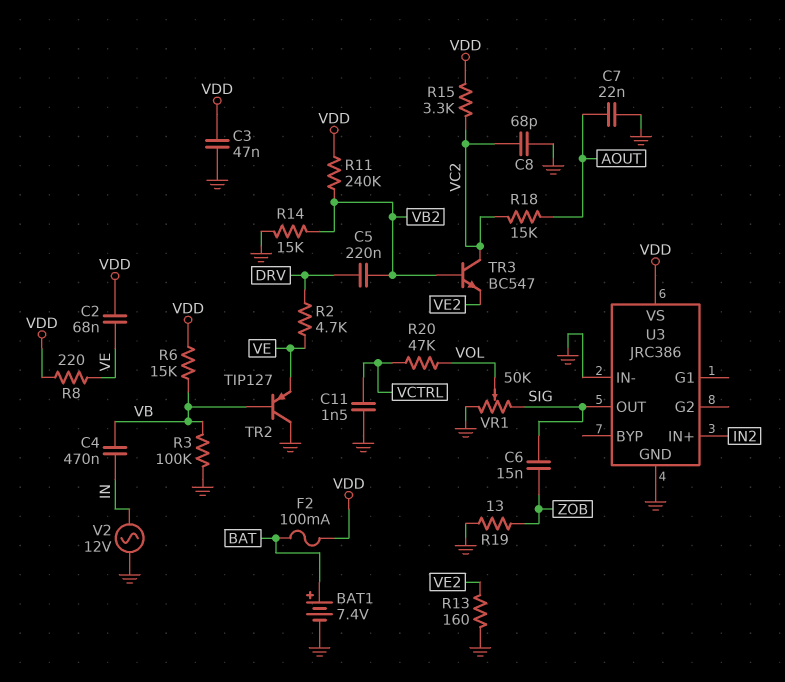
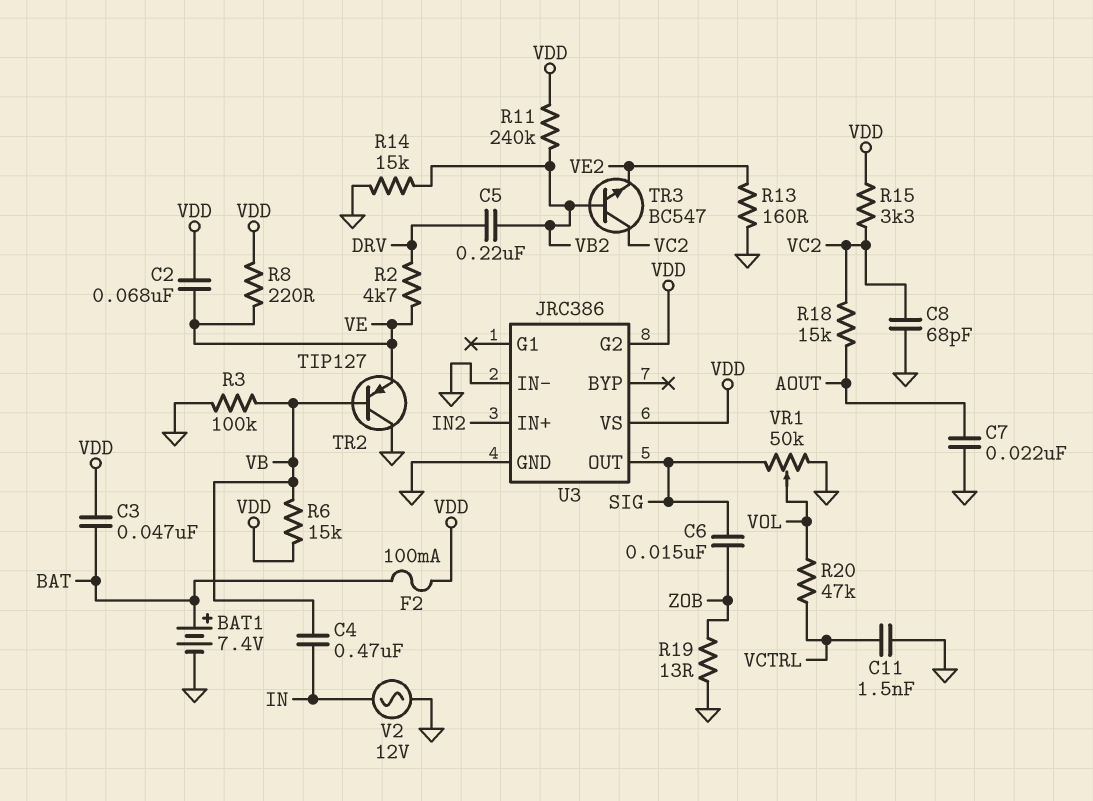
C3: 47nF (GND, VDD) -> 47nF (BAT, VDD)
U3 pin G2: none -> VDD

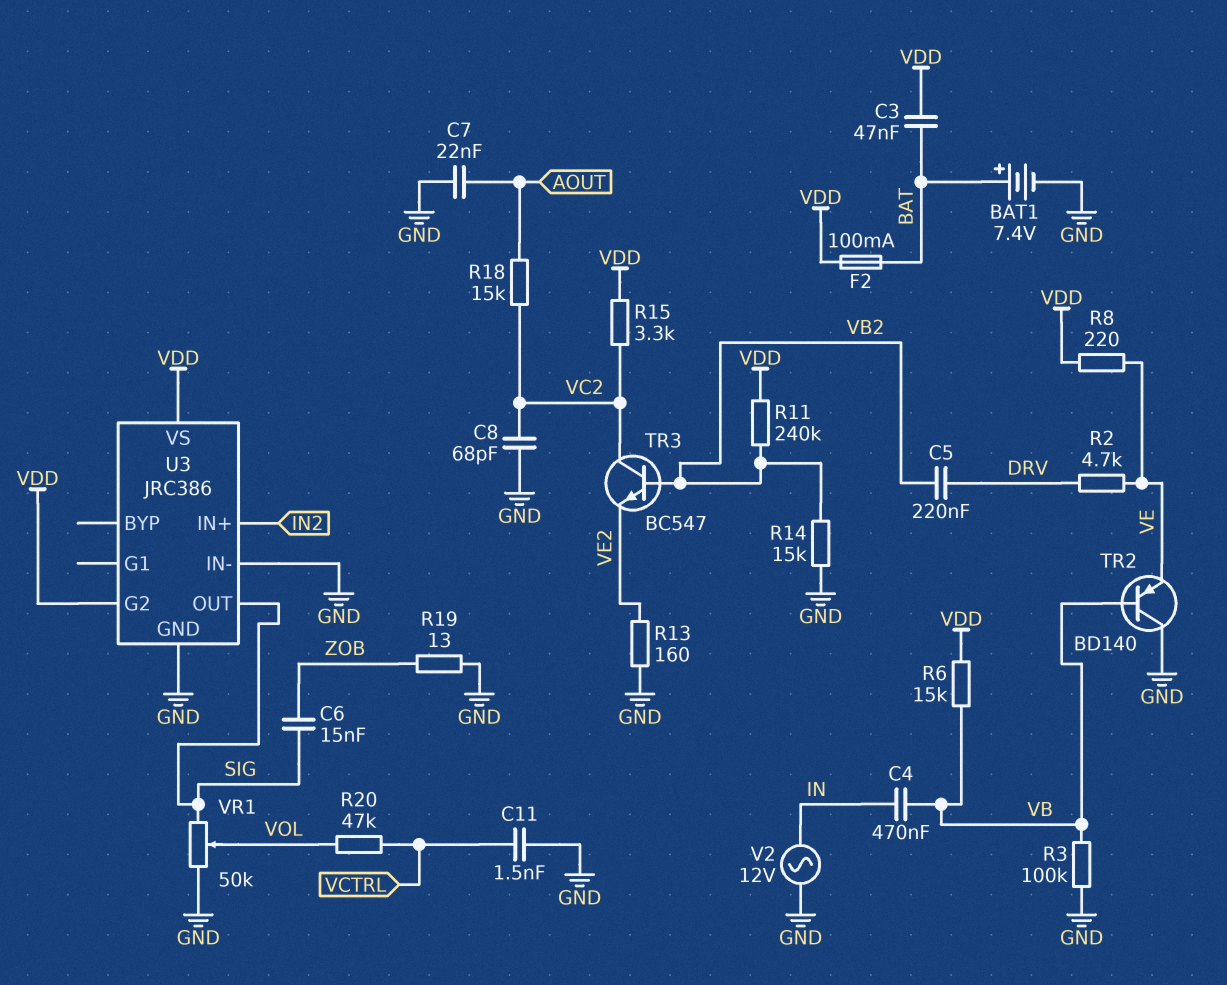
C2: 68nF (VDD, VE) -> none
TR2: PNP TIP127 (B VB, C GND, E VE) -> PNP BD140 (B VB, C GND, E VE)

